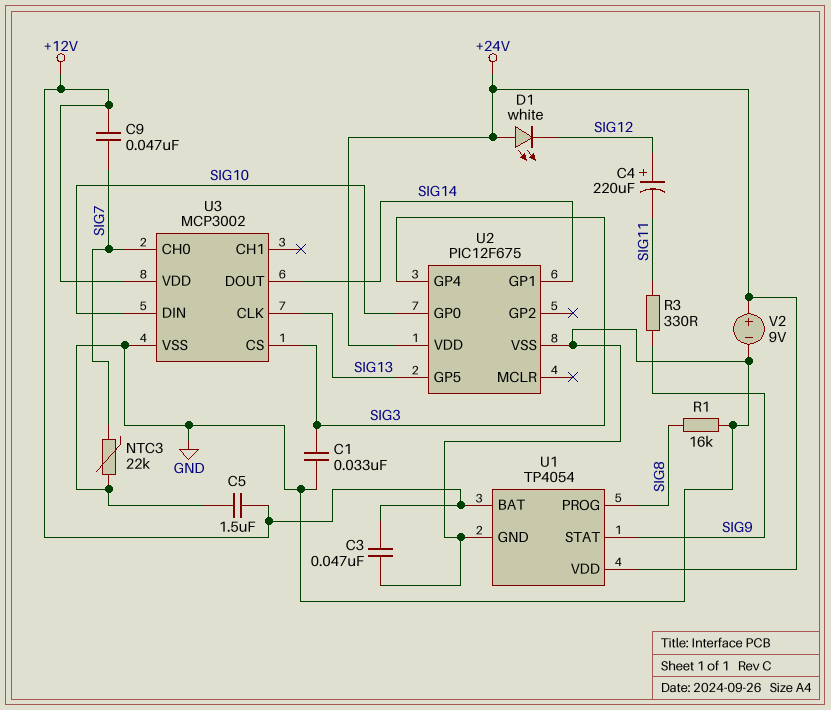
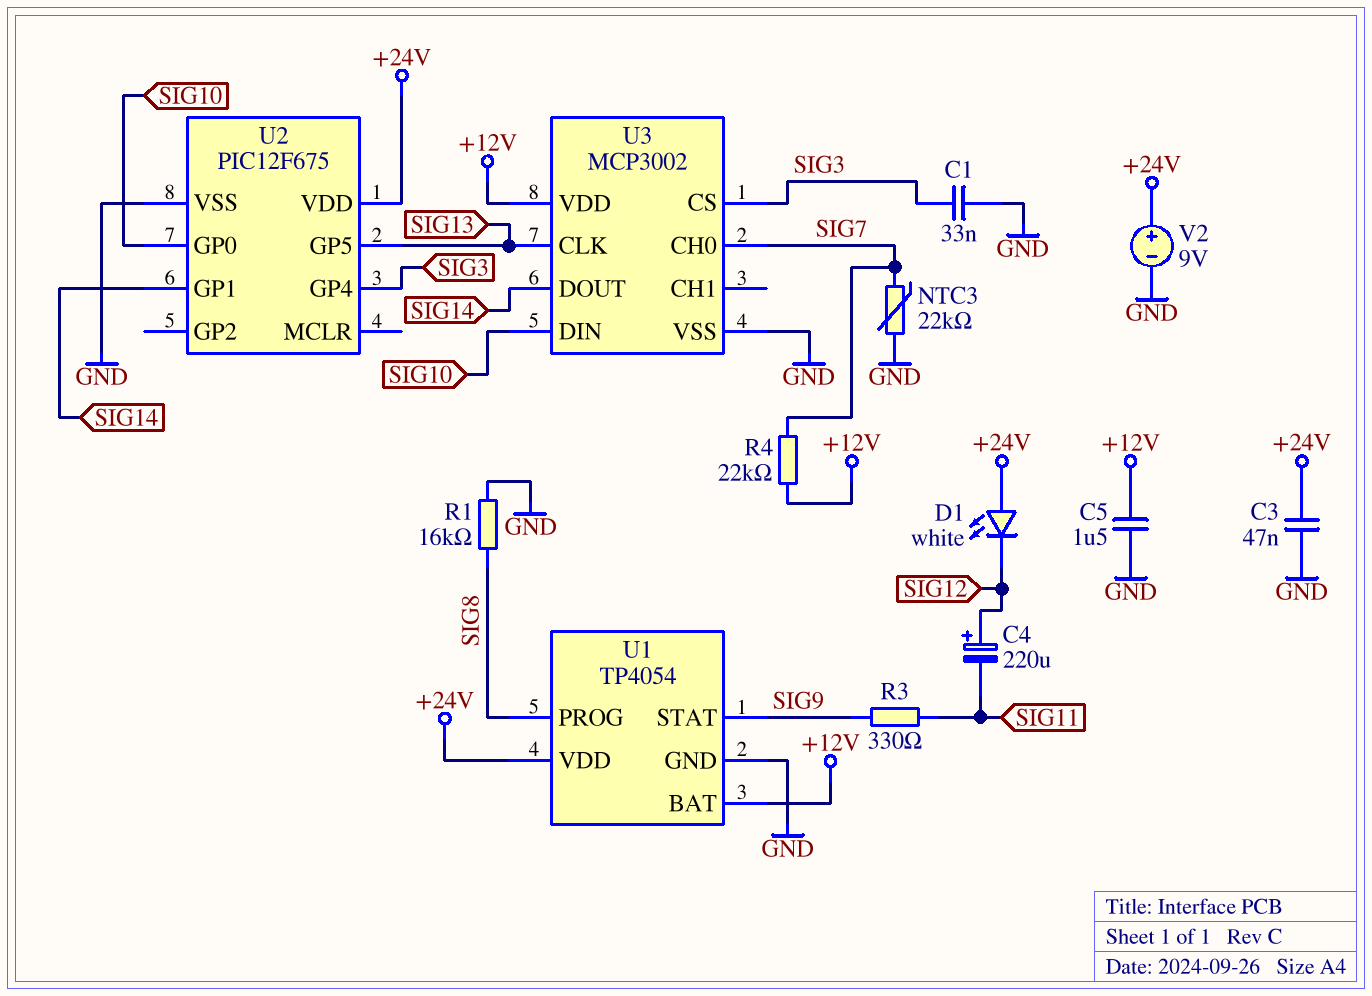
C3: 47nF (+12V, GND) -> 47nF (+24V, GND)
C9: 47nF (+12V, SIG7) -> none
R4: none -> 22k (+12V, SIG7)

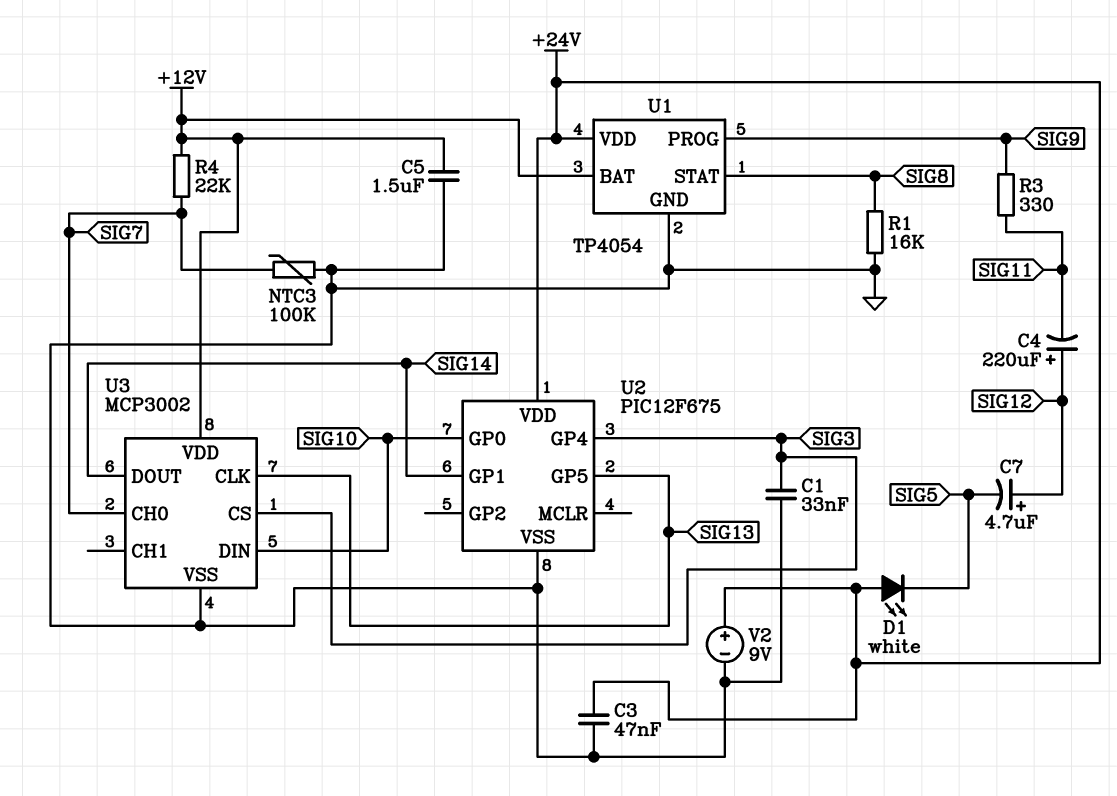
C7: none -> 4.7uF (plus SIG12, minus SIG5)
D1: LED white (A +24V, K SIG12) -> LED white (A +24V, K SIG5)
NTC3: 22k (GND, SIG7) -> 100k (GND, SIG7)
U1 pin PROG: SIG8 -> SIG9
U1 pin STAT: SIG9 -> SIG8

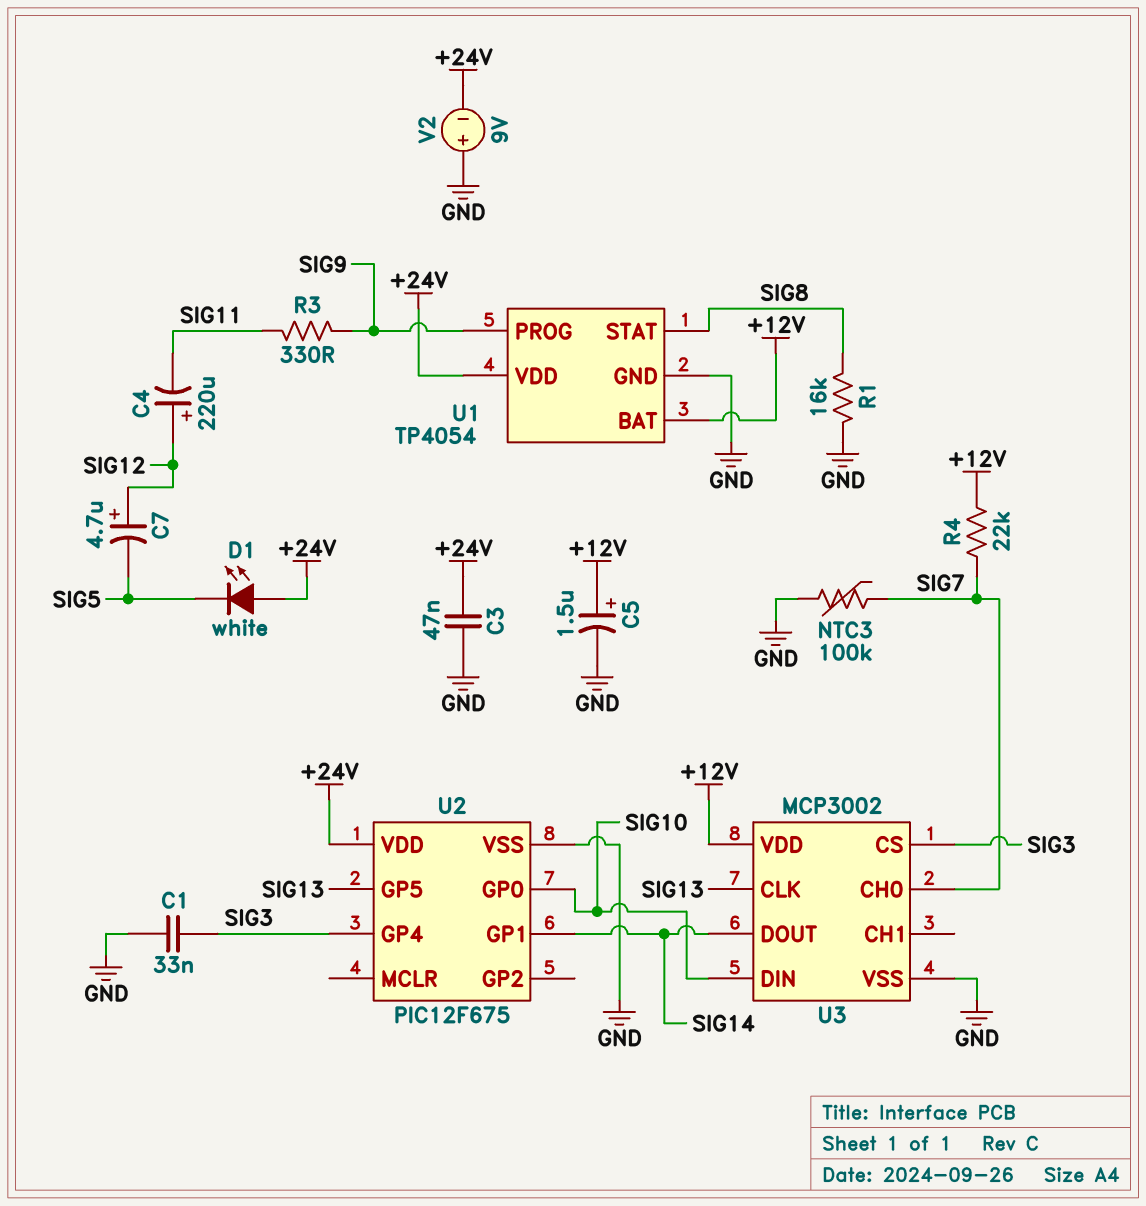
C5: 1.5uF (+12V, GND) -> 1.5uF (plus +12V, minus GND)
V2: 9V (plus +24V, minus GND) -> 9V (plus GND, minus +24V)

